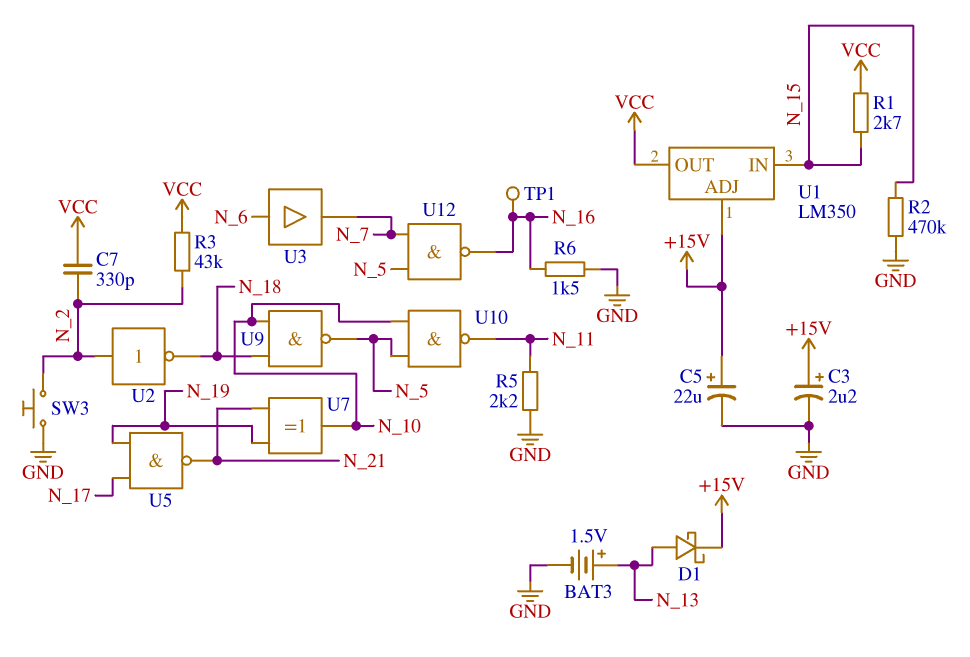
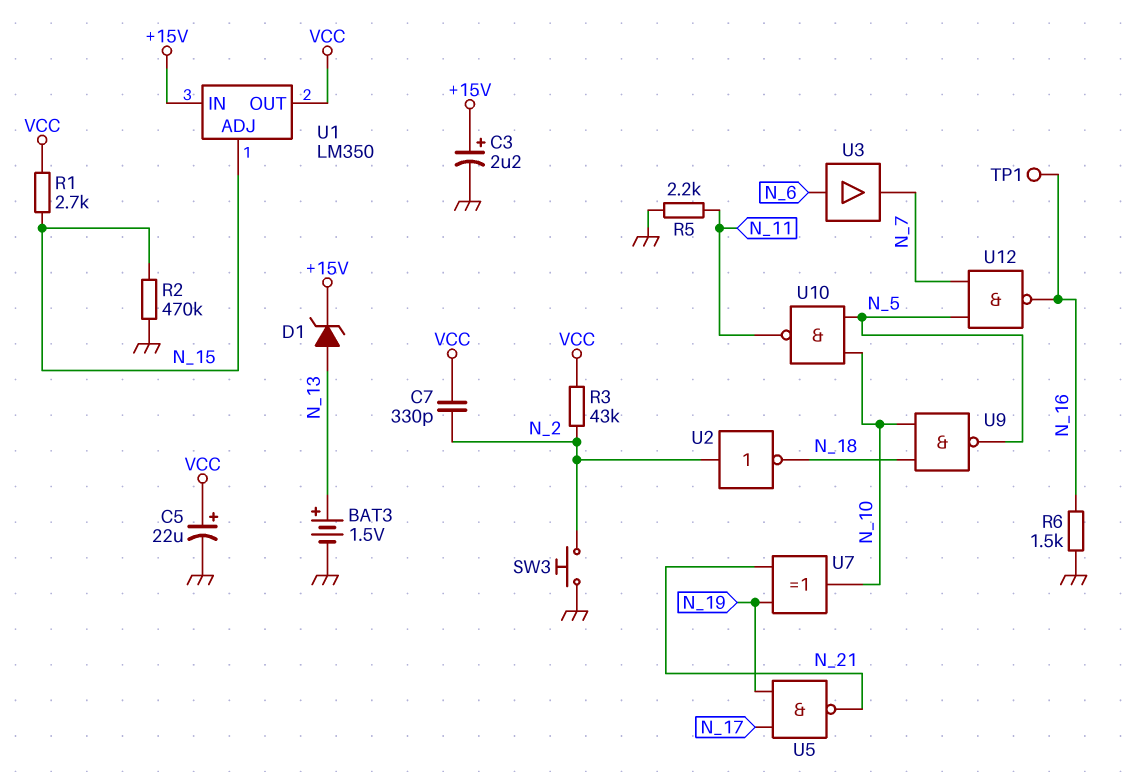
C5: 22uF (plus +15V, minus GND) -> 22uF (plus VCC, minus GND)
D1: schottky (A N_13, K +15V) -> zener (A N_13, K +15V)
U1 pin ADJ: +15V -> N_15
U1 pin IN: N_15 -> +15V

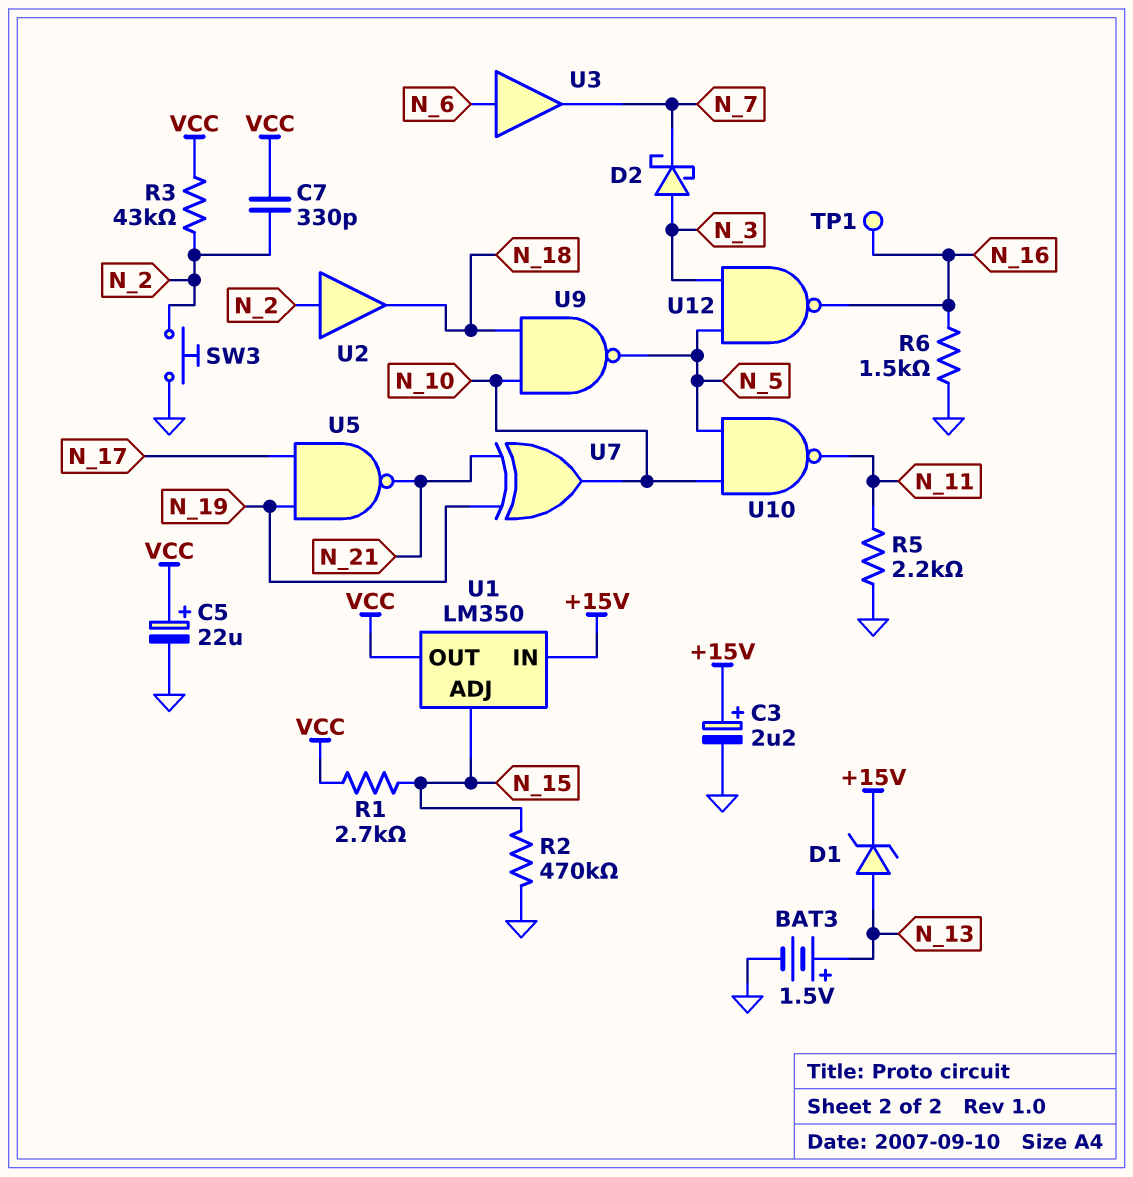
D2: none -> schottky (A N_3, K N_7)
U2: NOT (in N_2, out N_18) -> buffer (in N_2, out N_18)
U12: NAND (in N_5, in N_7, out N_16) -> NAND (in N_3, in N_5, out N_16)

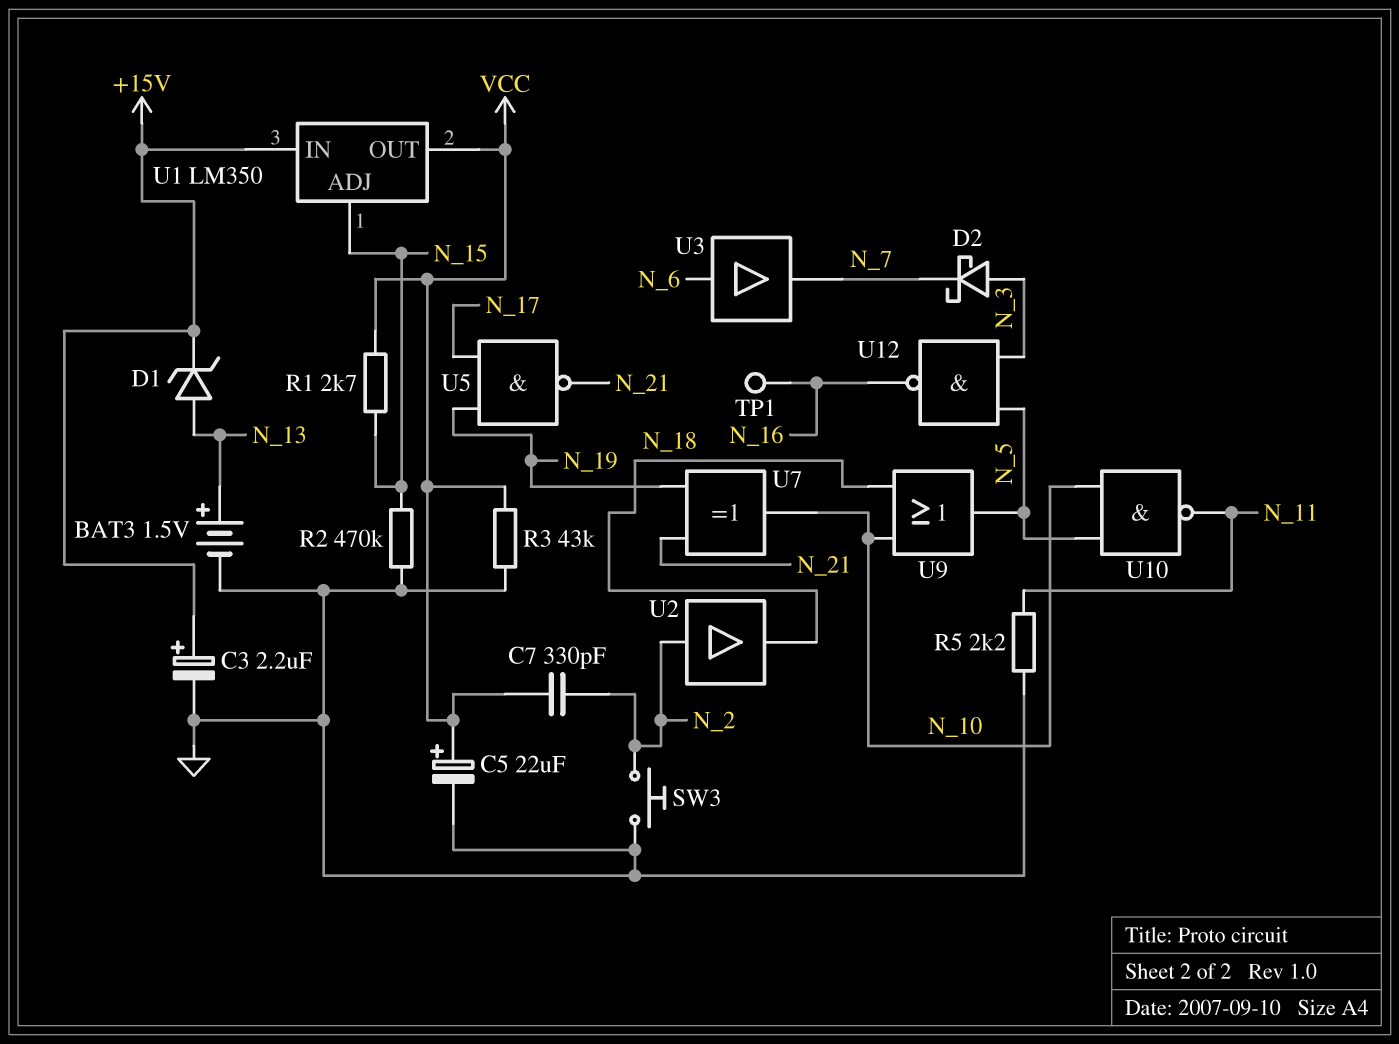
R3: 43k (N_2, VCC) -> 43k (GND, VCC)
R6: 1.5k (GND, N_16) -> none
U9: NAND (in N_10, in N_18, out N_5) -> OR (in N_10, in N_18, out N_5)

